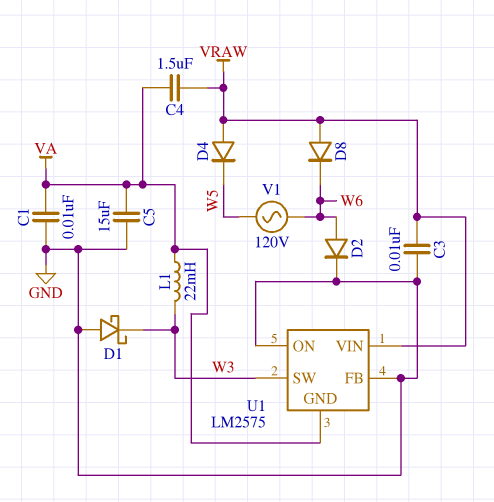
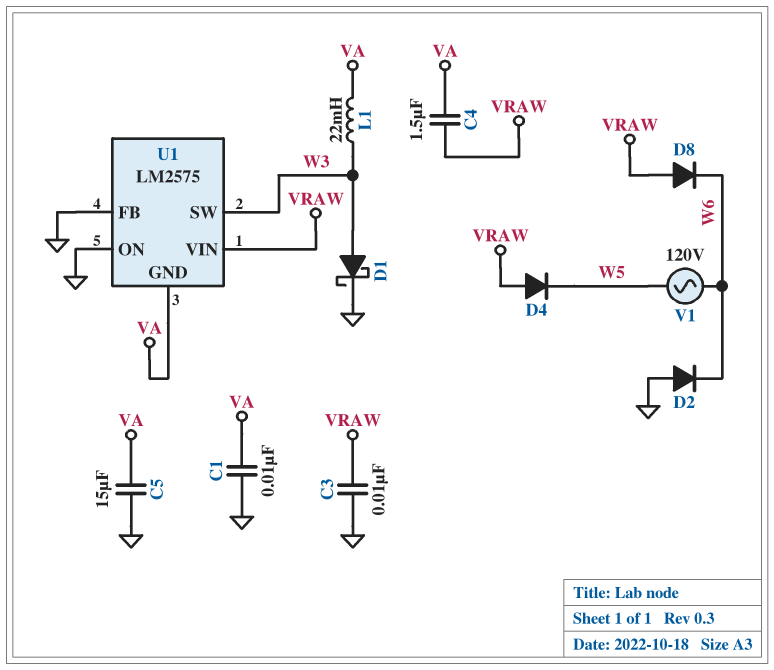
D1: schottky (A GND, K W3) -> schottky (A W3, K GND)
D2: diode (A W6, K GND) -> diode (A GND, K W6)

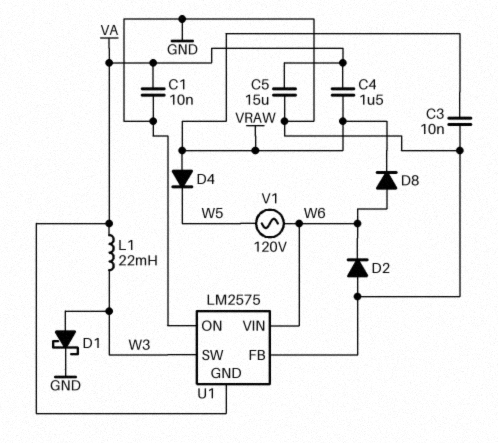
D8: diode (A VRAW, K W6) -> diode (A W6, K VRAW)
U1 pin VIN: VRAW -> W6

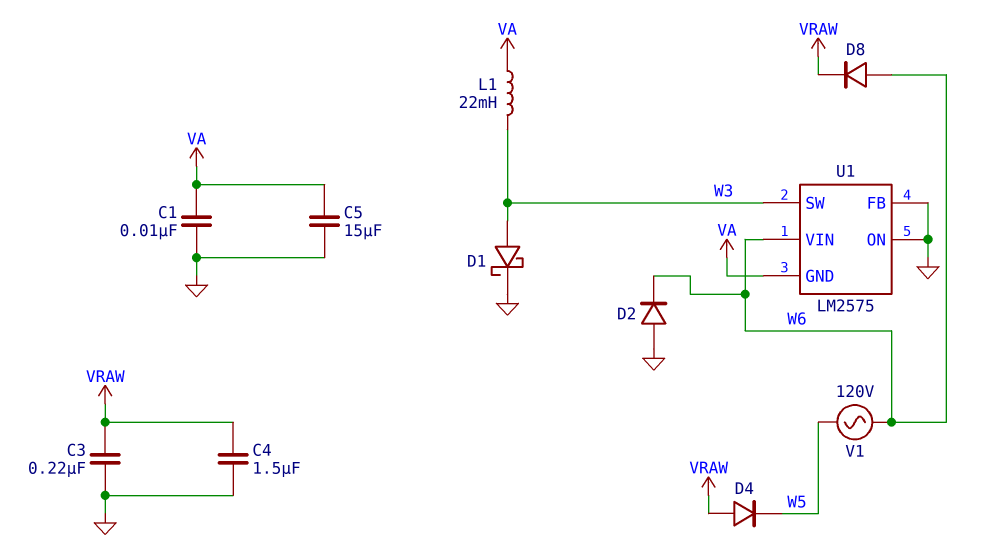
C3: 10nF (GND, VRAW) -> 220nF (GND, VRAW)
C4: 1.5uF (VA, VRAW) -> 1.5uF (GND, VRAW)

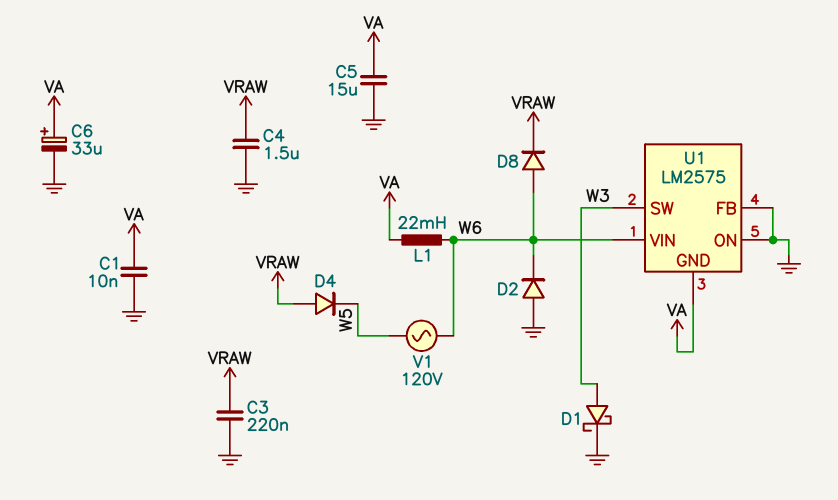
C6: none -> 33uF (plus VA, minus GND)
L1: 22mH (VA, W3) -> 22mH (VA, W6)

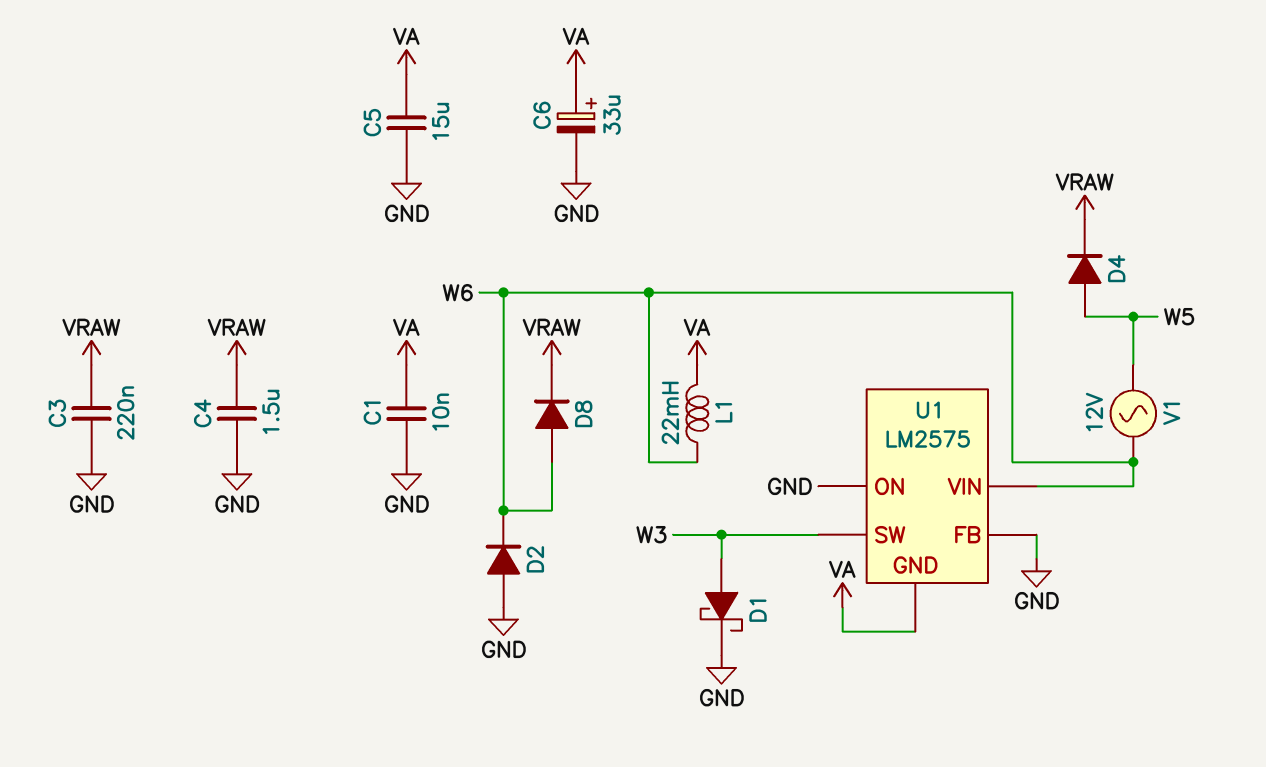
D4: diode (A VRAW, K W5) -> diode (A W5, K VRAW)
V1: AC 120V (W5, W6) -> AC 12V (W5, W6)

